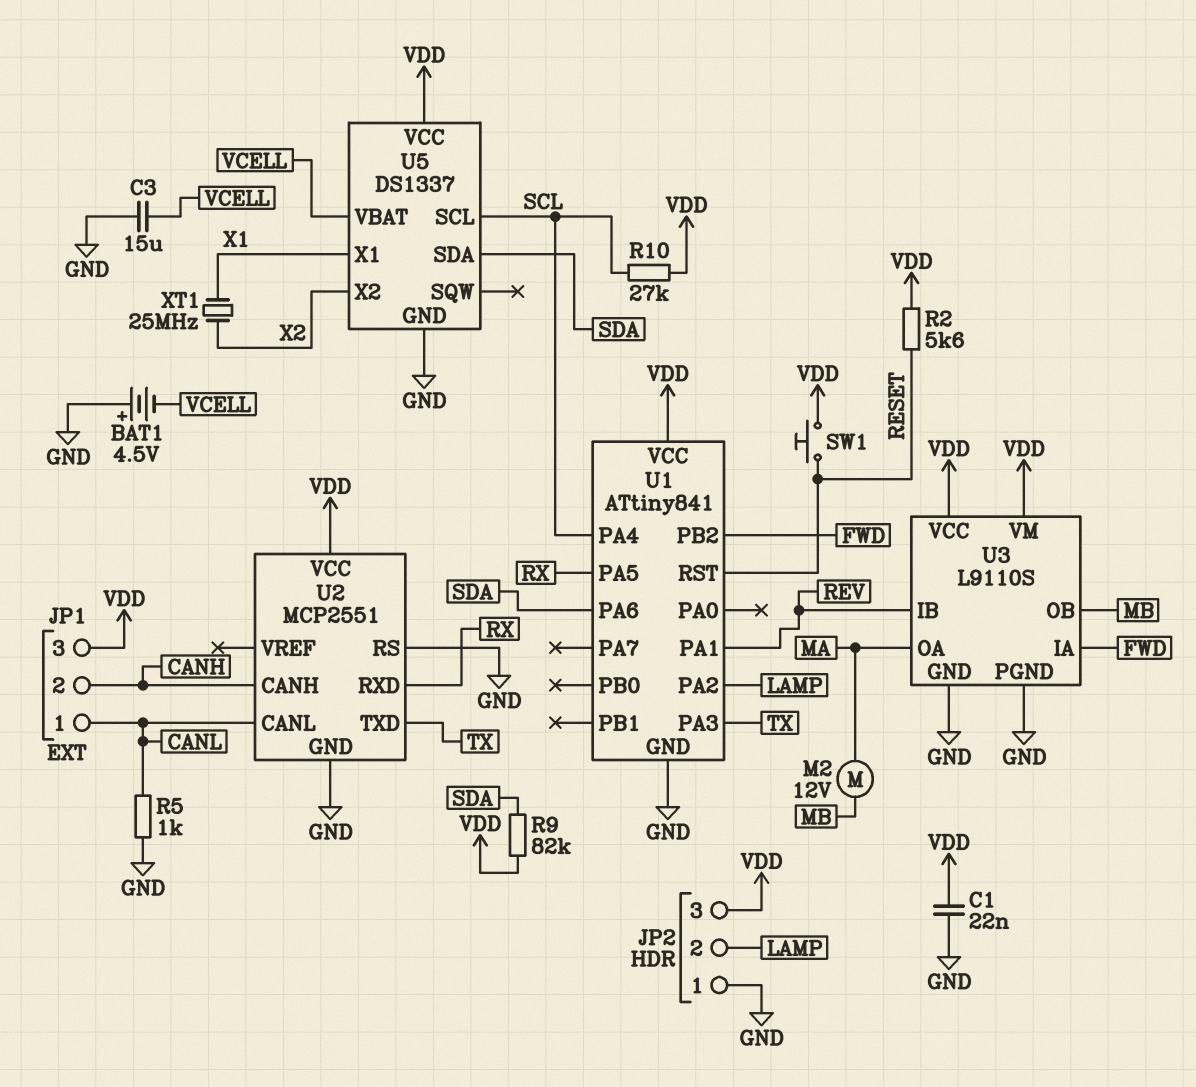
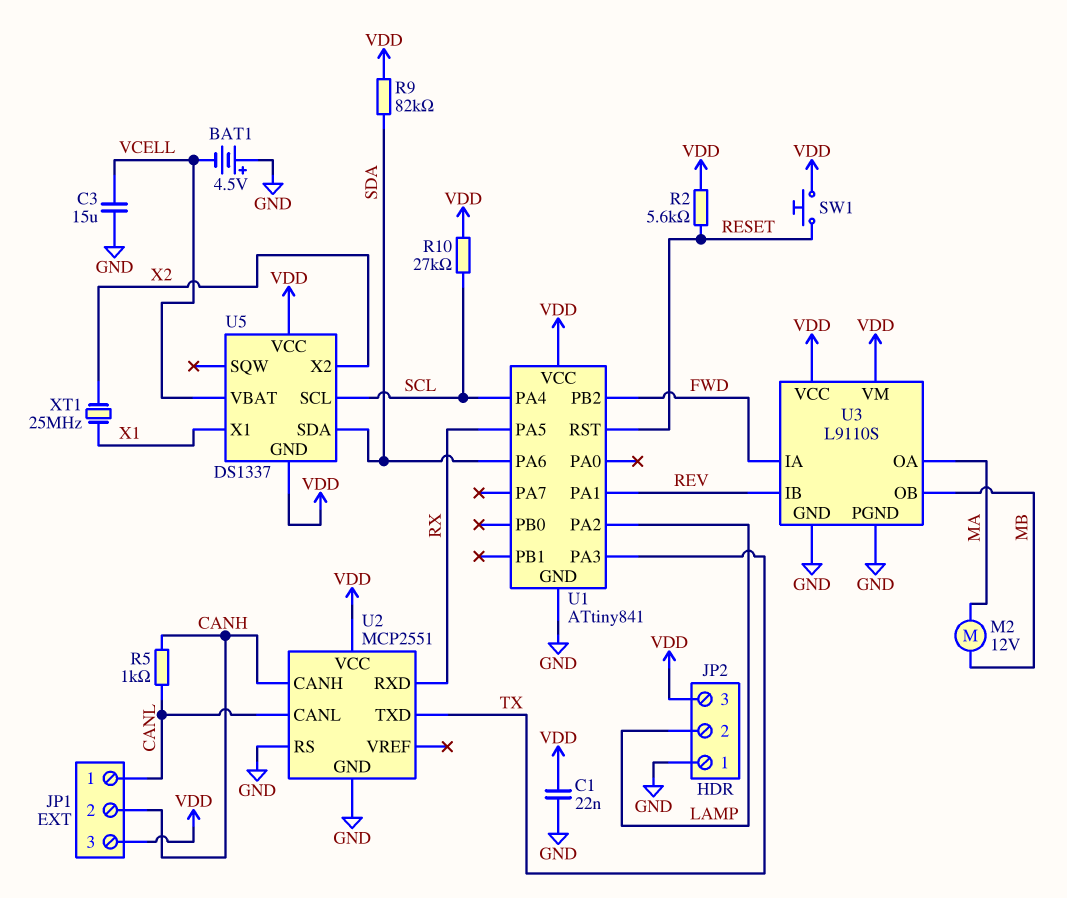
R5: 1k (CANL, GND) -> 1k (CANH, CANL)
U5 pin GND: GND -> VDD

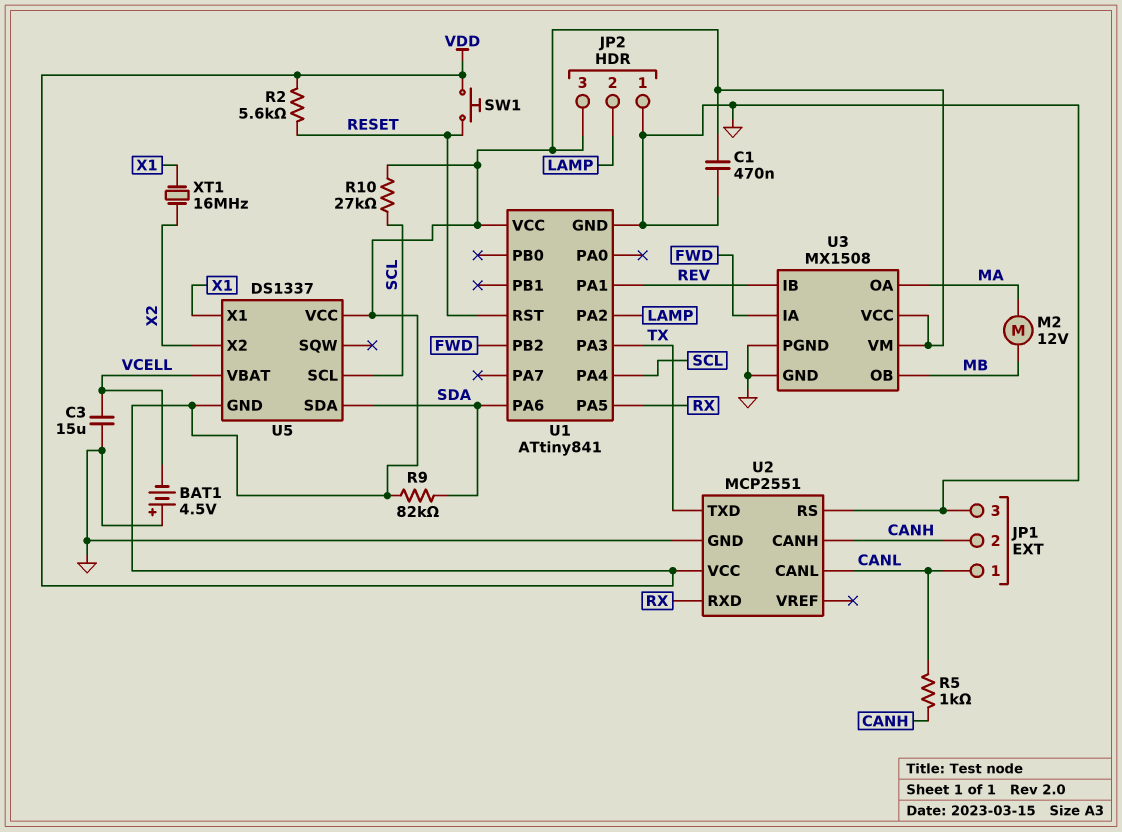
C1: 22nF (GND, VDD) -> 470nF (GND, VDD)
JP1 pin 3: VDD -> GND
U3: L9110S -> MX1508
XT1: 25MHz (X1, X2) -> 16MHz (X1, X2)

